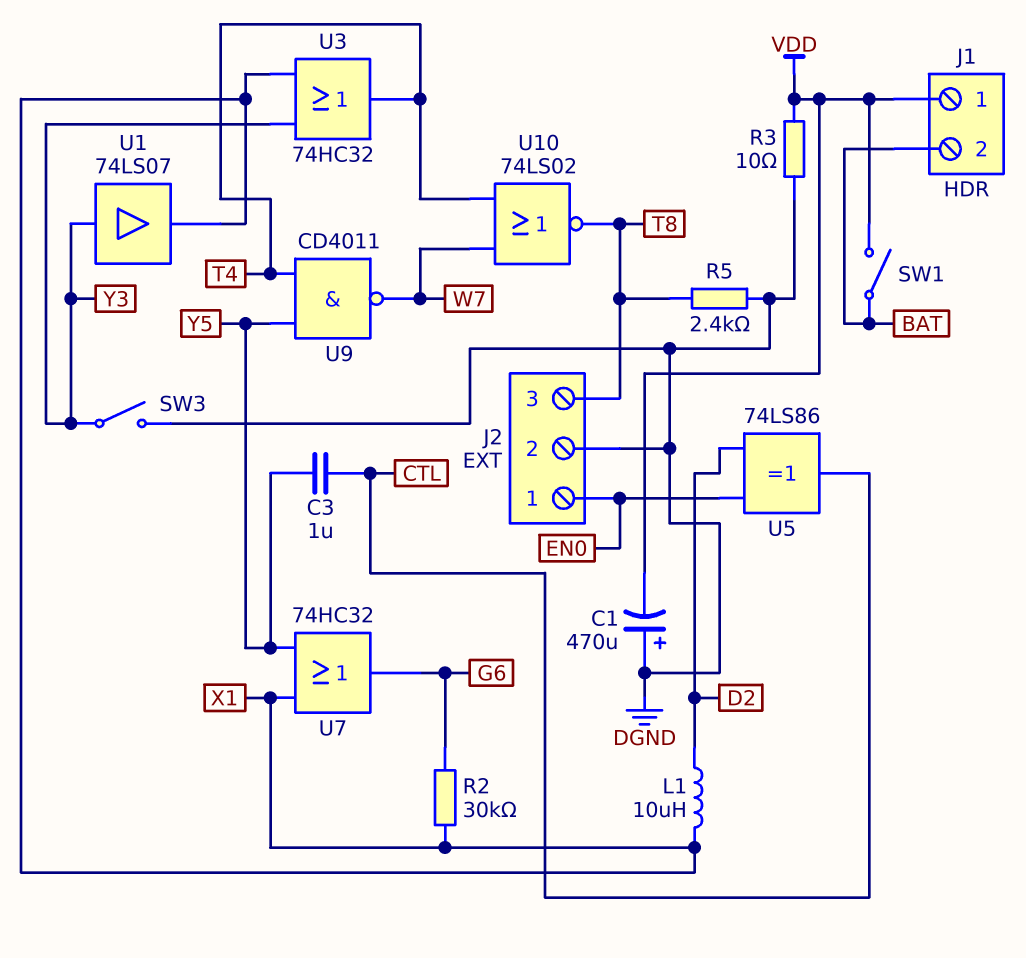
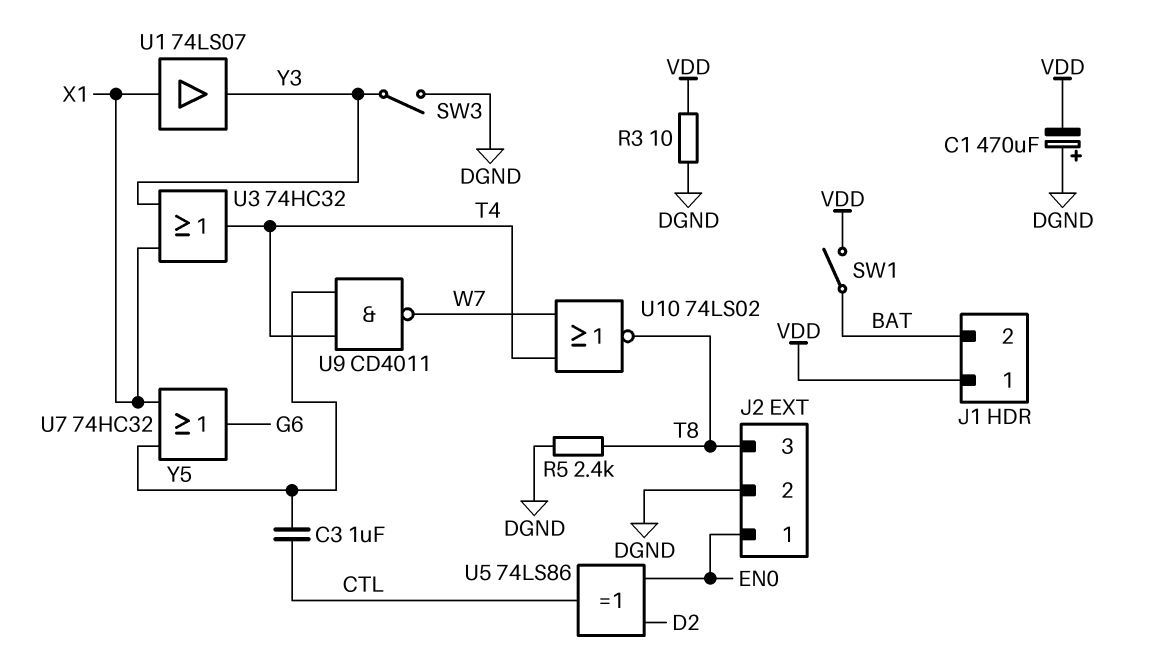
L1: 10uH (D2, X1) -> none
R2: 30k (G6, X1) -> none
U1: buffer 74LS07 (in Y3, out X1) -> buffer 74LS07 (in X1, out Y3)

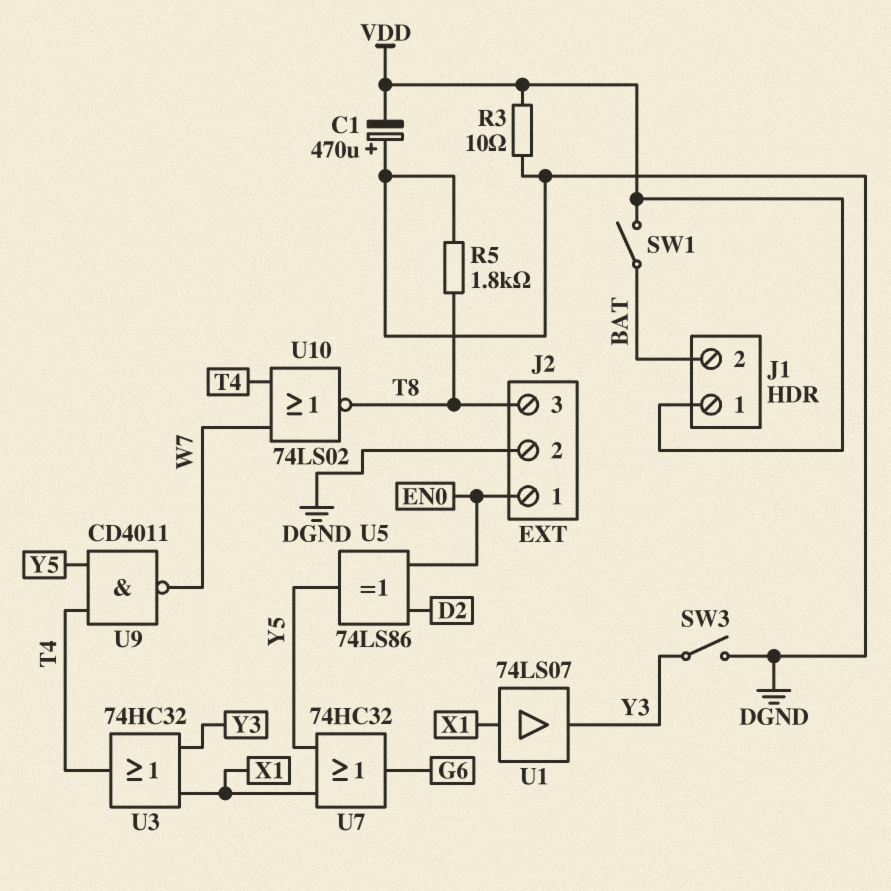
C3: 1uF (CTL, Y5) -> none
R5: 2.4k (DGND, T8) -> 1.8k (DGND, T8)
U5: XOR 74LS86 (in D2, in EN0, out CTL) -> XOR 74LS86 (in D2, in EN0, out Y5)

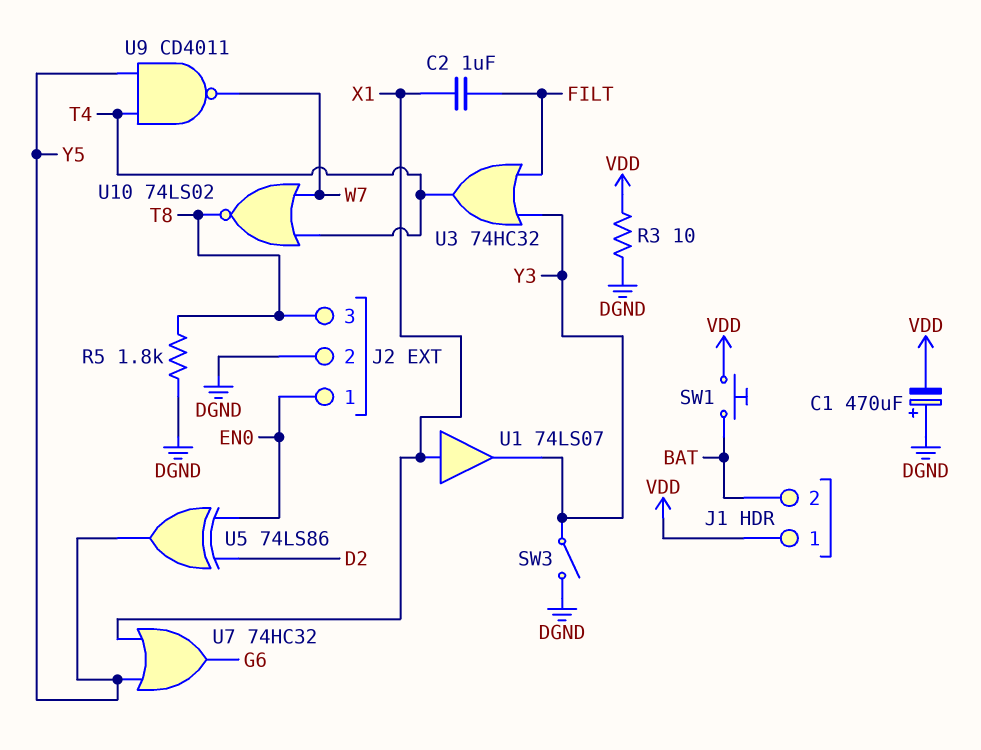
C2: none -> 1uF (FILT, X1)
SW1: switch (BAT, VDD) -> button (BAT, VDD)
U3: OR 74HC32 (in X1, in Y3, out T4) -> OR 74HC32 (in FILT, in Y3, out T4)

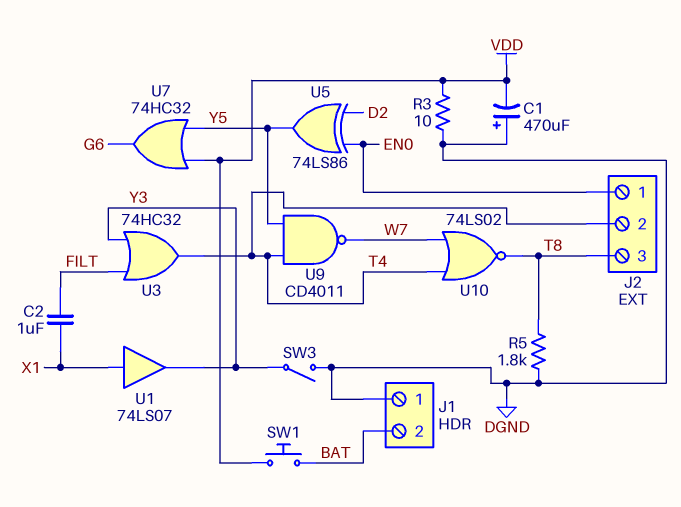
J1 pin 1: VDD -> DGND
J2 pin 2: DGND -> T4
U7: OR 74HC32 (in X1, in Y5, out G6) -> OR 74HC32 (in VDD, in Y5, out G6)

